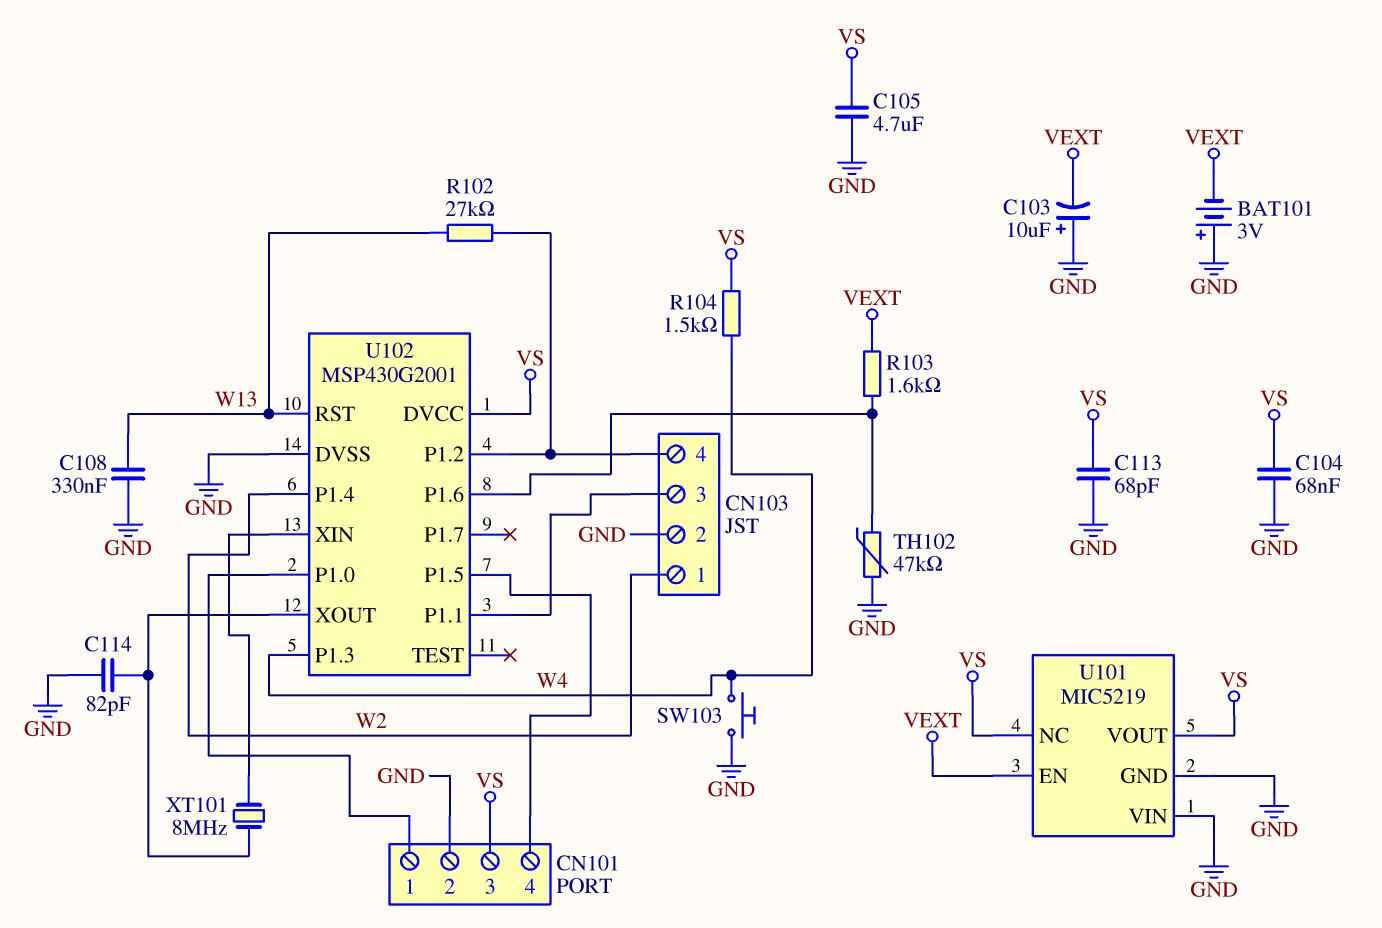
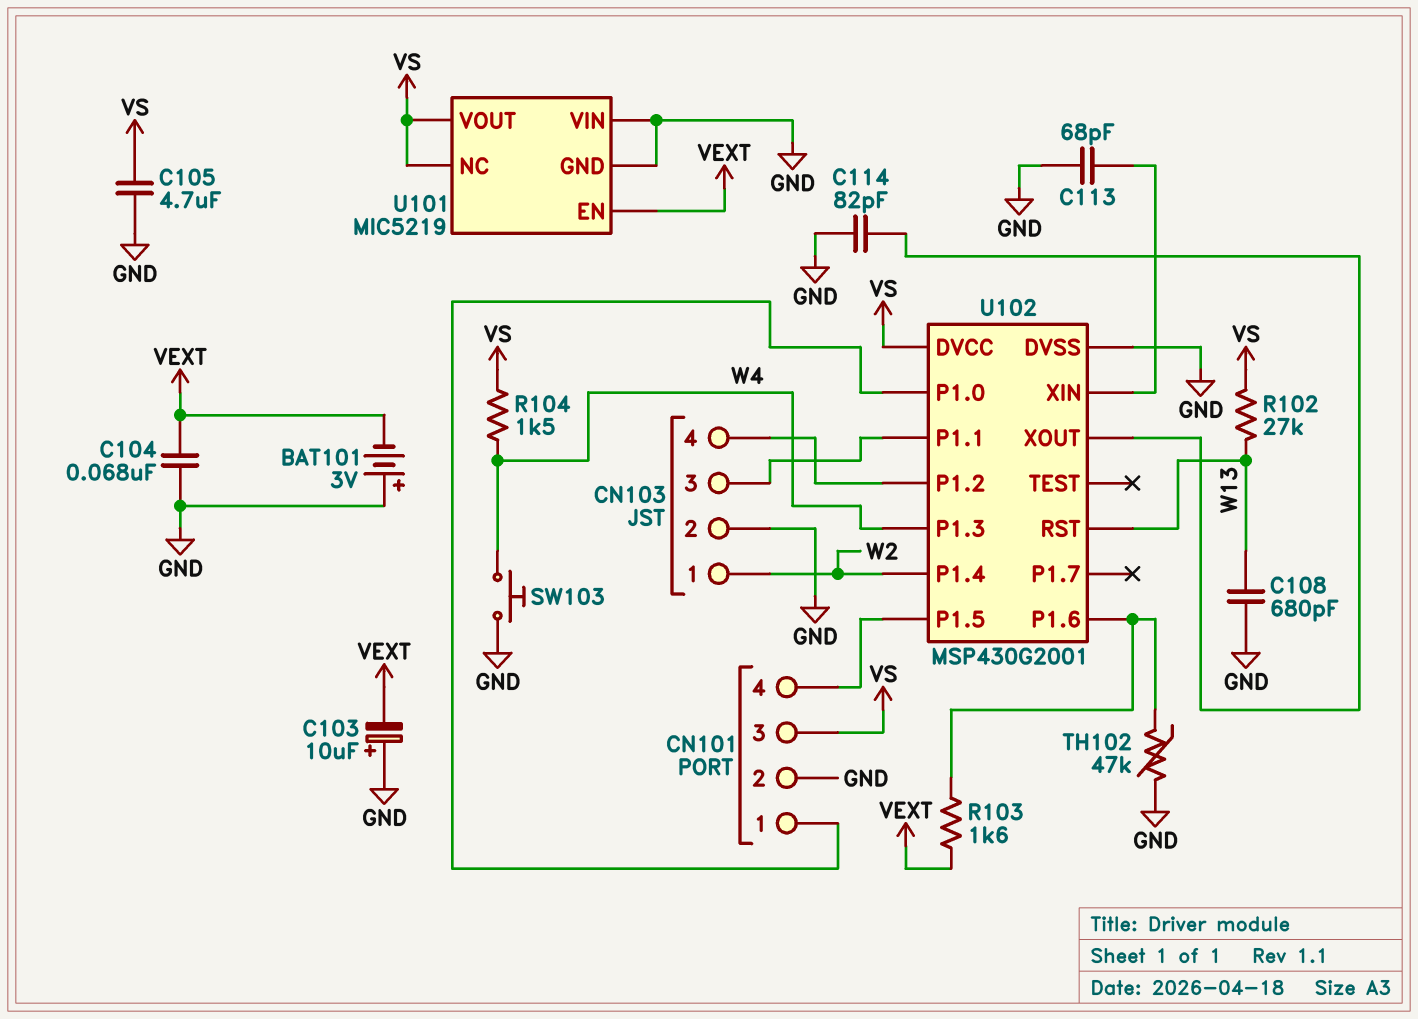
C104: 68nF (GND, VS) -> 68nF (GND, VEXT)
C108: 330nF (GND, W13) -> 680pF (GND, W13)
C113: 68pF (GND, VS) -> 68pF (GND, U102/XIN)
R102: 27k (CN103/4, W13) -> 27k (VS, W13)
XT101: 8MHz (U102/XIN, U102/XOUT) -> none

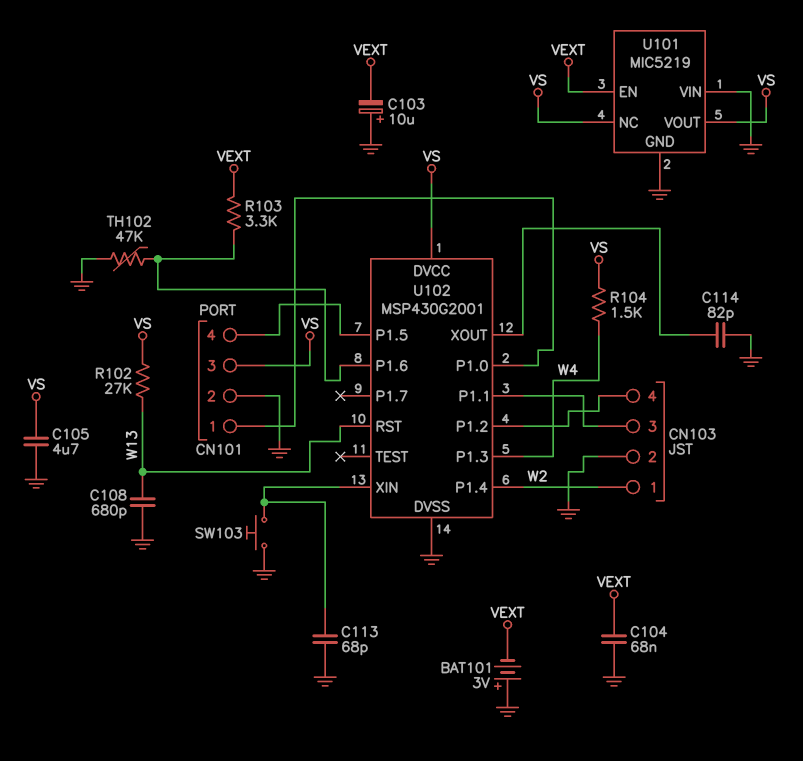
R103: 1.6k (U102/P1.6, VEXT) -> 3.3k (U102/P1.6, VEXT)
SW103: button (GND, W4) -> button (GND, U102/XIN)

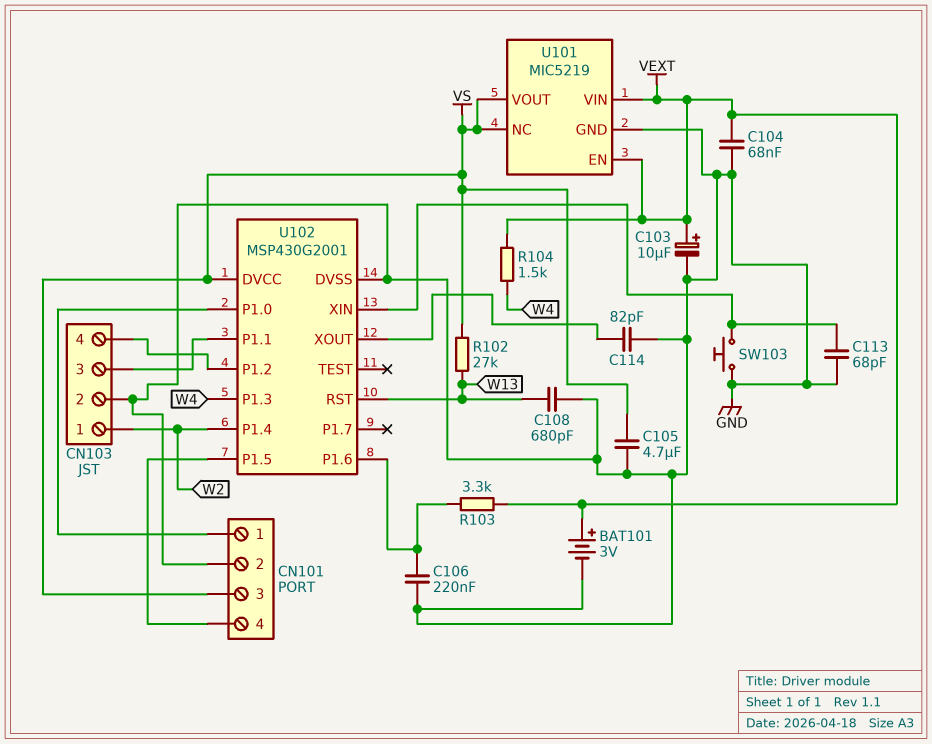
BAT101: 3V (plus GND, minus VEXT) -> 3V (plus VEXT, minus GND)
C103: 10uF (plus GND, minus VEXT) -> 10uF (plus VEXT, minus GND)
C106: none -> 220nF (GND, U102/P1.6)
R104: 1.5k (VS, W4) -> 1.5k (VEXT, W4)
TH102: 47k (GND, U102/P1.6) -> none
U101 pin VIN: GND -> VEXT

